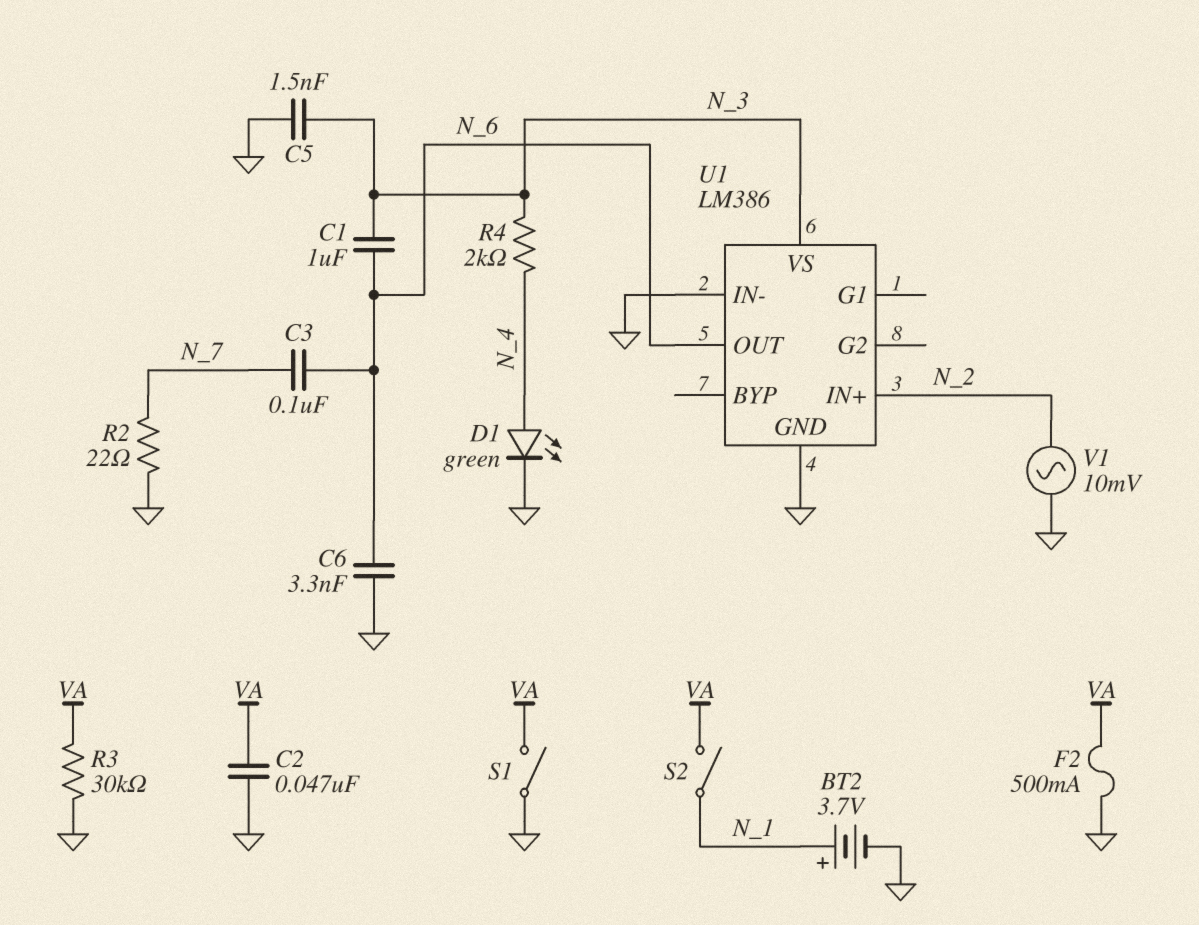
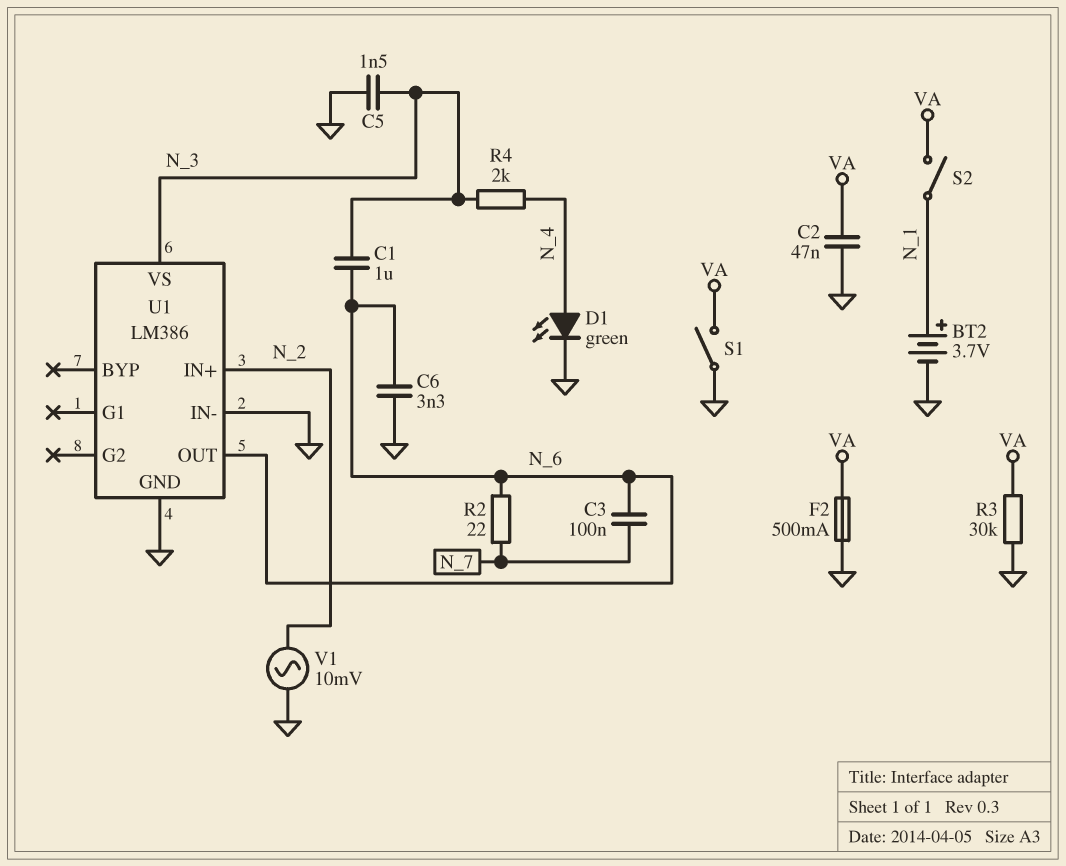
R2: 22 (GND, N_7) -> 22 (N_6, N_7)

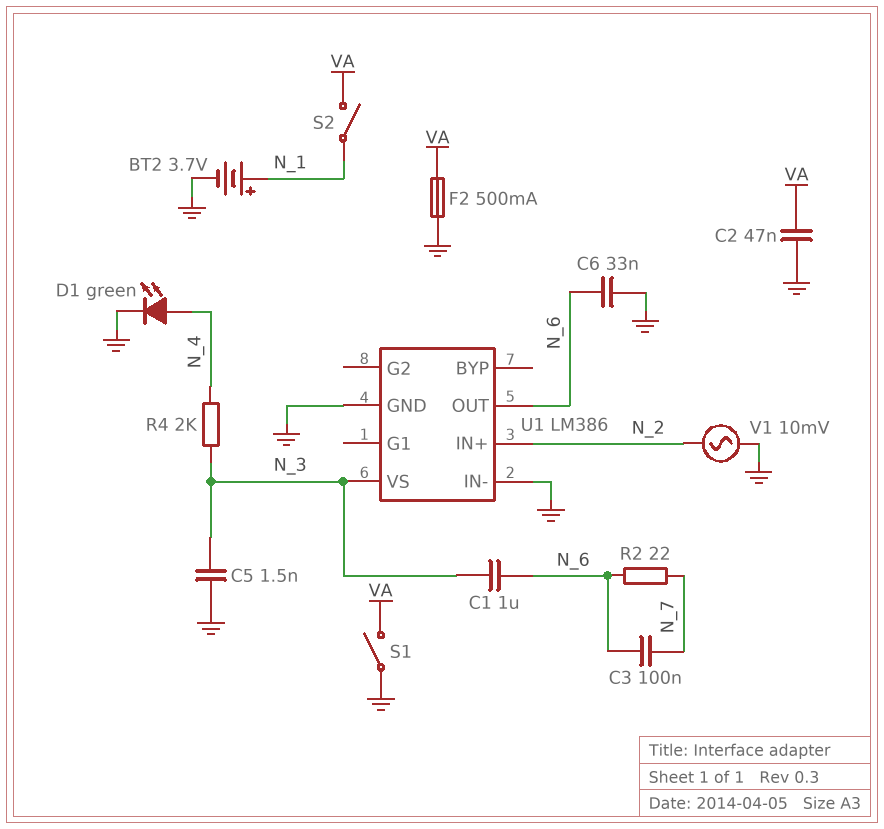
C6: 3.3nF (GND, N_6) -> 33nF (GND, N_6)
R3: 30k (GND, VA) -> none

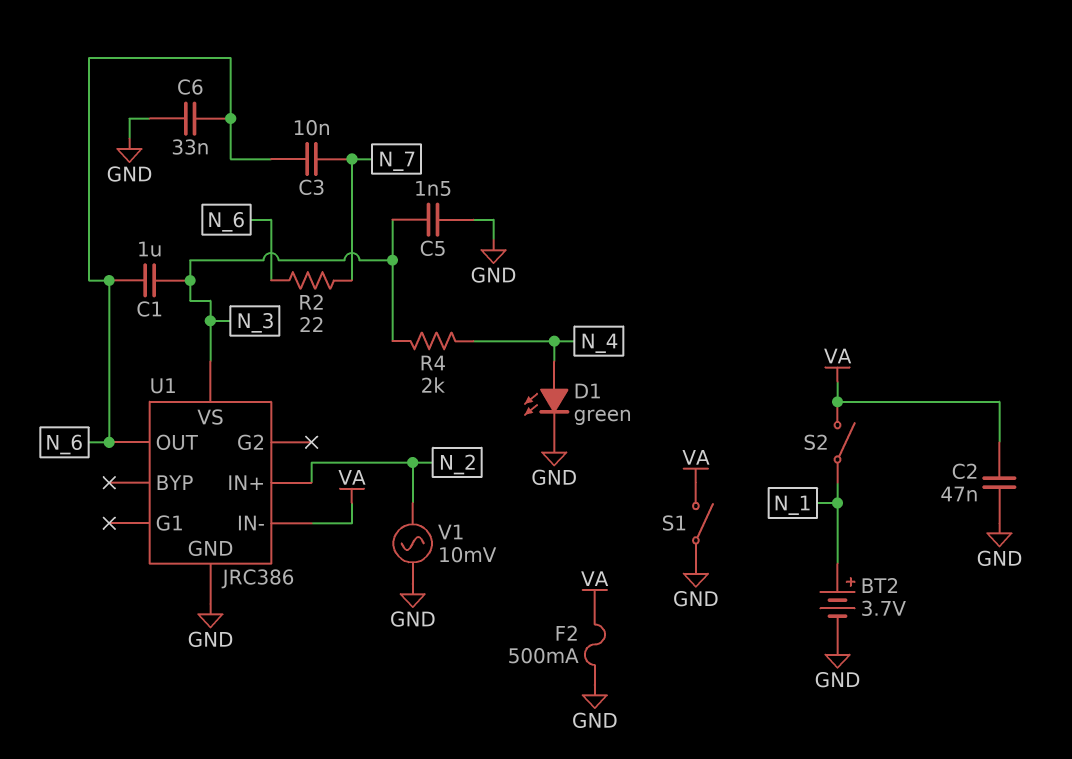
C3: 100nF (N_6, N_7) -> 10nF (N_6, N_7)
U1: LM386 -> JRC386
U1 pin IN-: GND -> VA

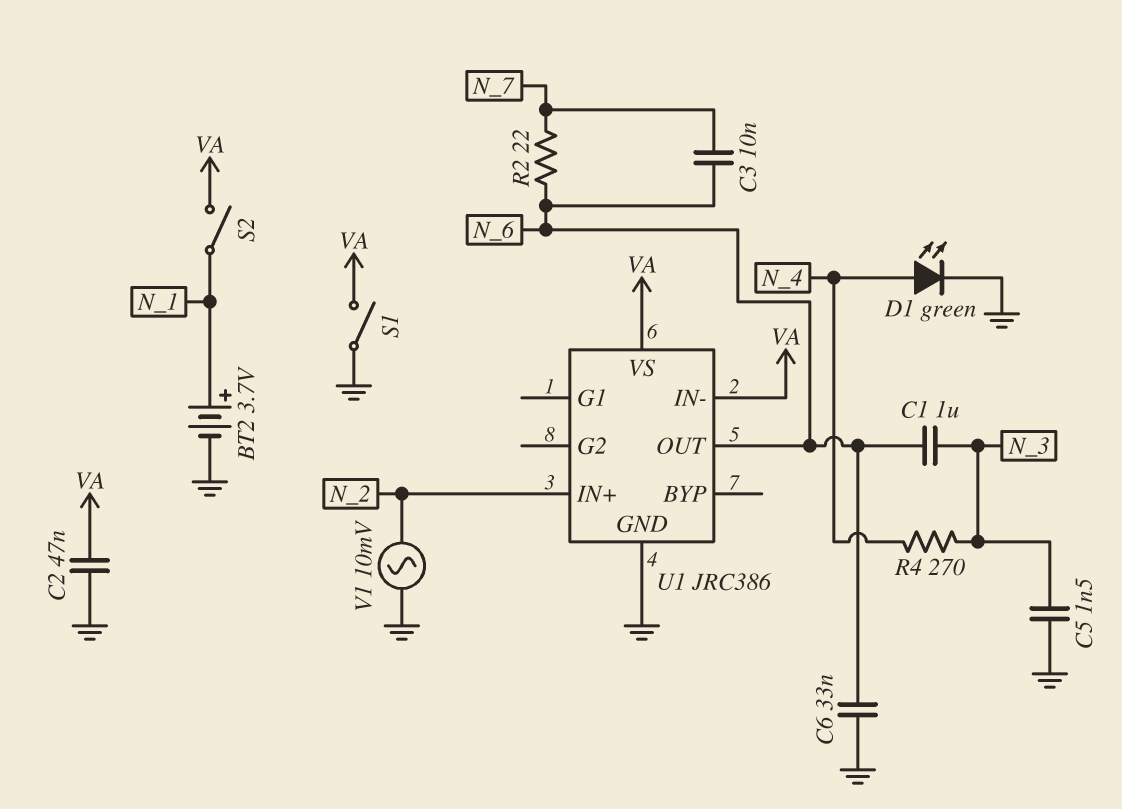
F2: 500mA (GND, VA) -> none
R4: 2k (N_3, N_4) -> 270 (N_3, N_4)
U1 pin VS: N_3 -> VA

